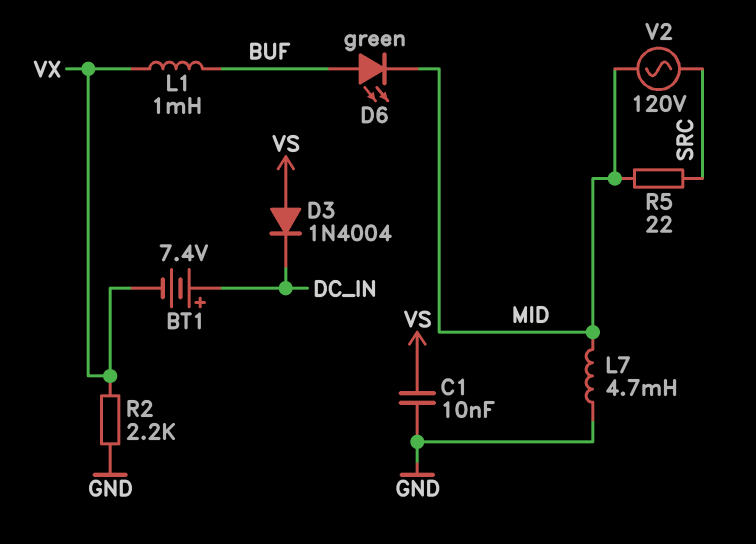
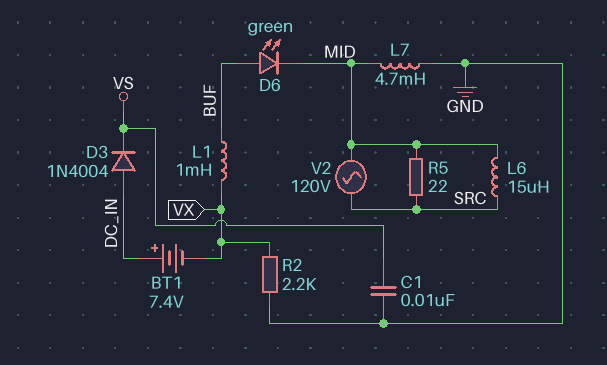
D3: diode 1N4004 (A VS, K DC_IN) -> diode 1N4004 (A DC_IN, K VS)
L6: none -> 15uH (MID, SRC)

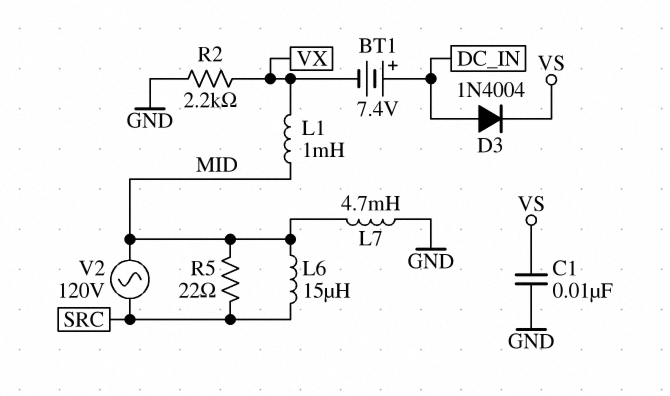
D6: LED green (A BUF, K MID) -> none
L1: 1mH (BUF, VX) -> 1mH (MID, VX)

